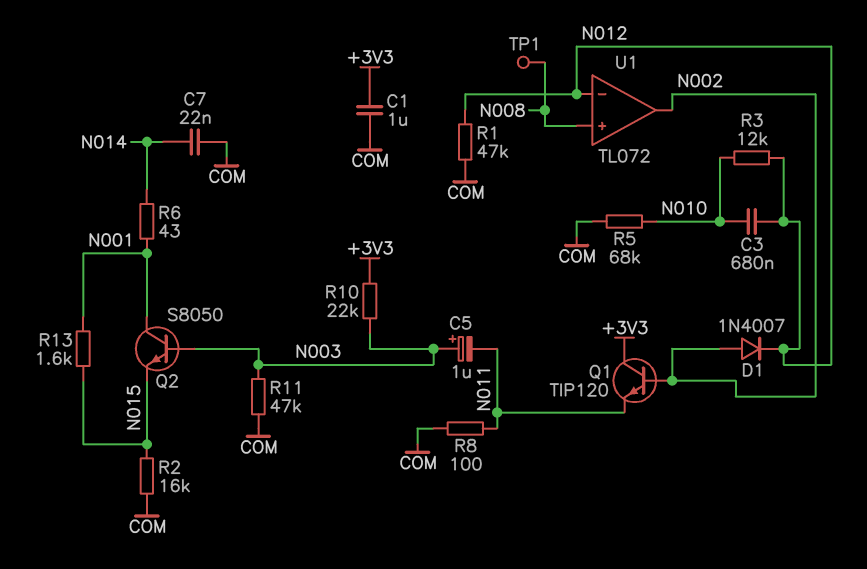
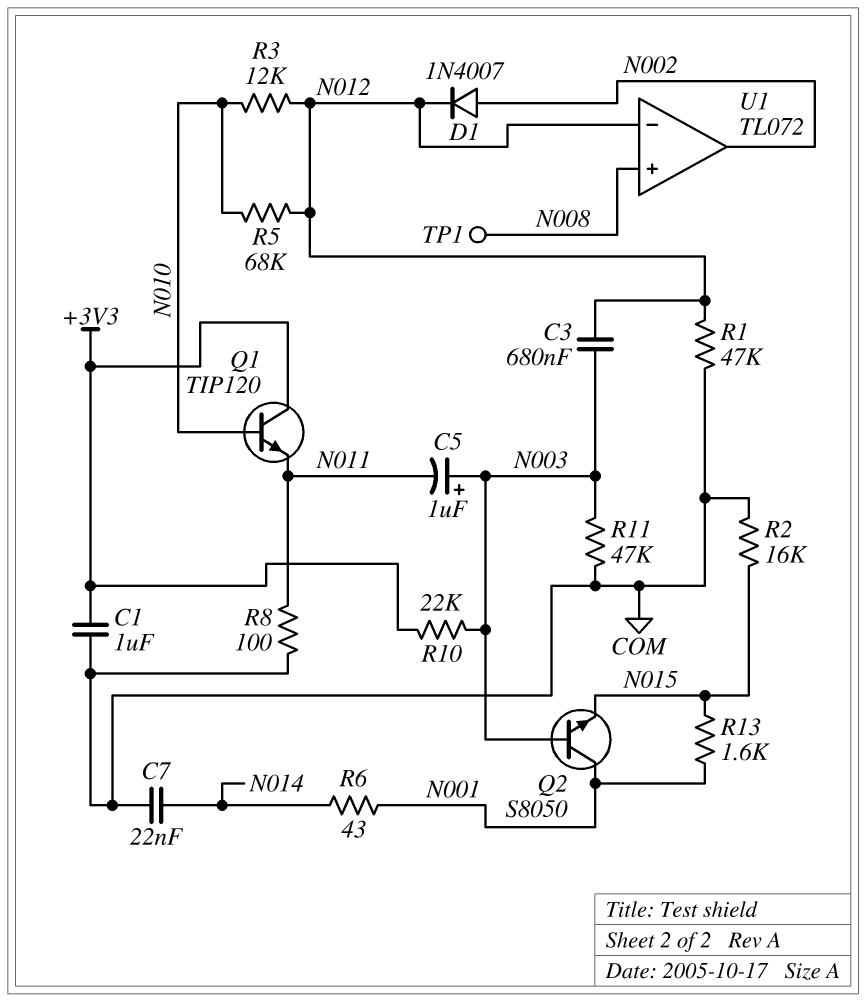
C3: 680nF (N010, N012) -> 680nF (N003, N012)
Q1: NPN TIP120 (B N002, C +3V3, E N011) -> NPN TIP120 (B N010, C +3V3, E N011)
R5: 68k (COM, N010) -> 68k (N010, N012)

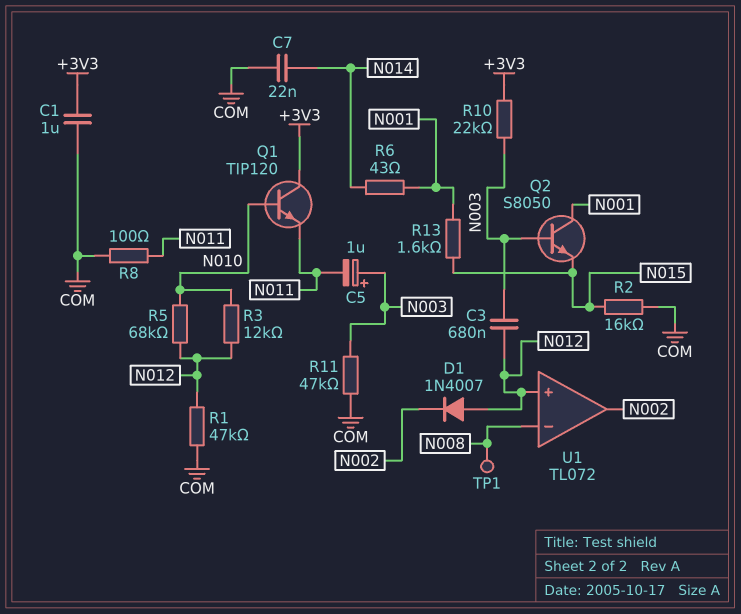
D1: diode 1N4007 (A N002, K N012) -> diode 1N4007 (A N012, K N002)
U1 pin in+: N008 -> N012
U1 pin in-: N012 -> N008

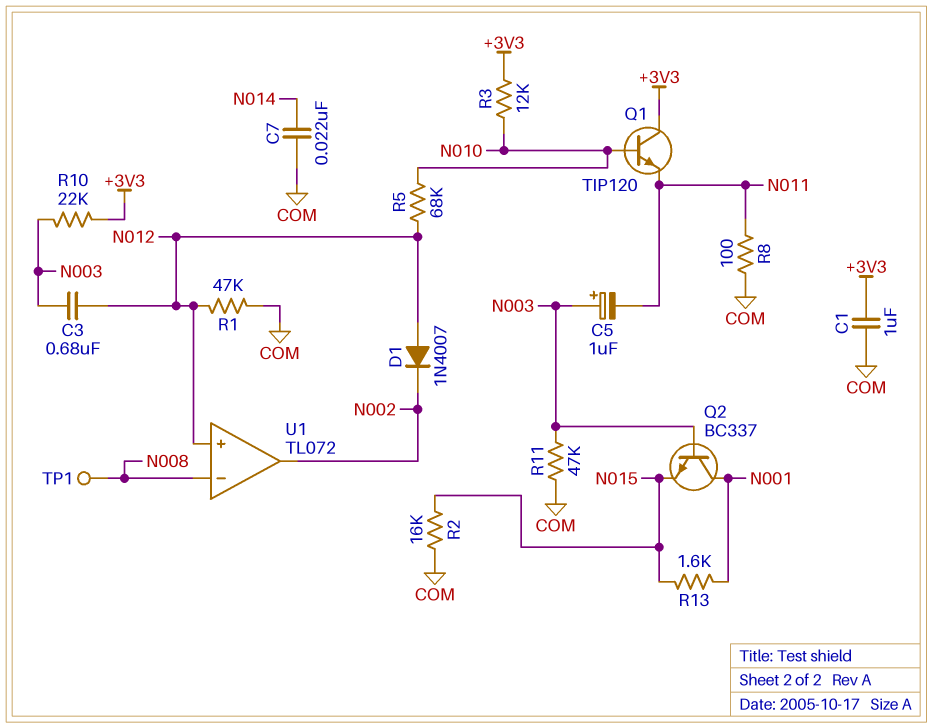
Q2: NPN S8050 (B N003, C N001, E N015) -> NPN BC337 (B N003, C N001, E N015)
R3: 12k (N010, N012) -> 12k (+3V3, N010)
R6: 43 (N001, N014) -> none

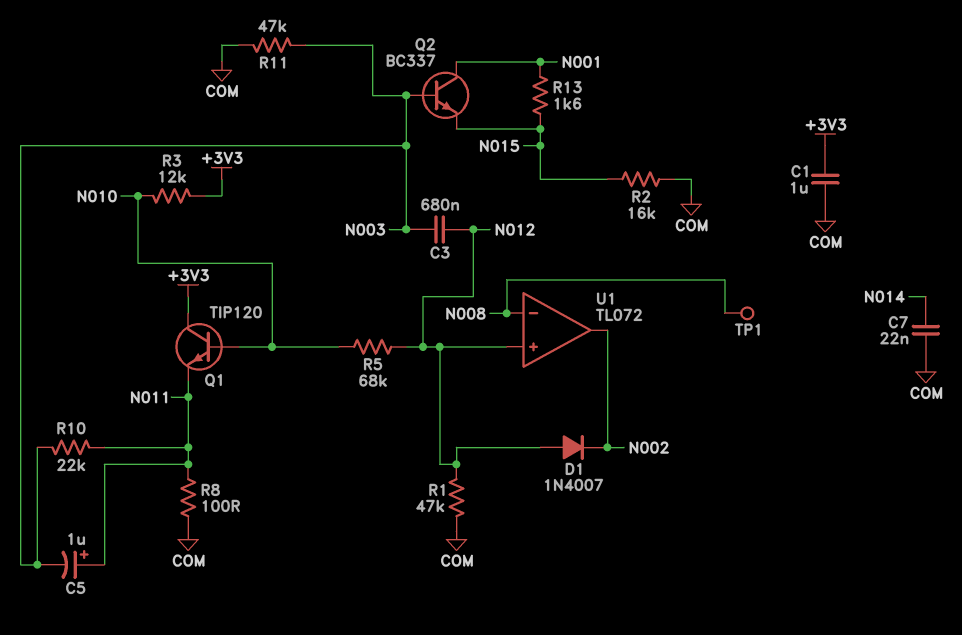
C5: 1uF (plus N003, minus N011) -> 1uF (plus N011, minus N003)
R10: 22k (+3V3, N003) -> 22k (N003, N011)

